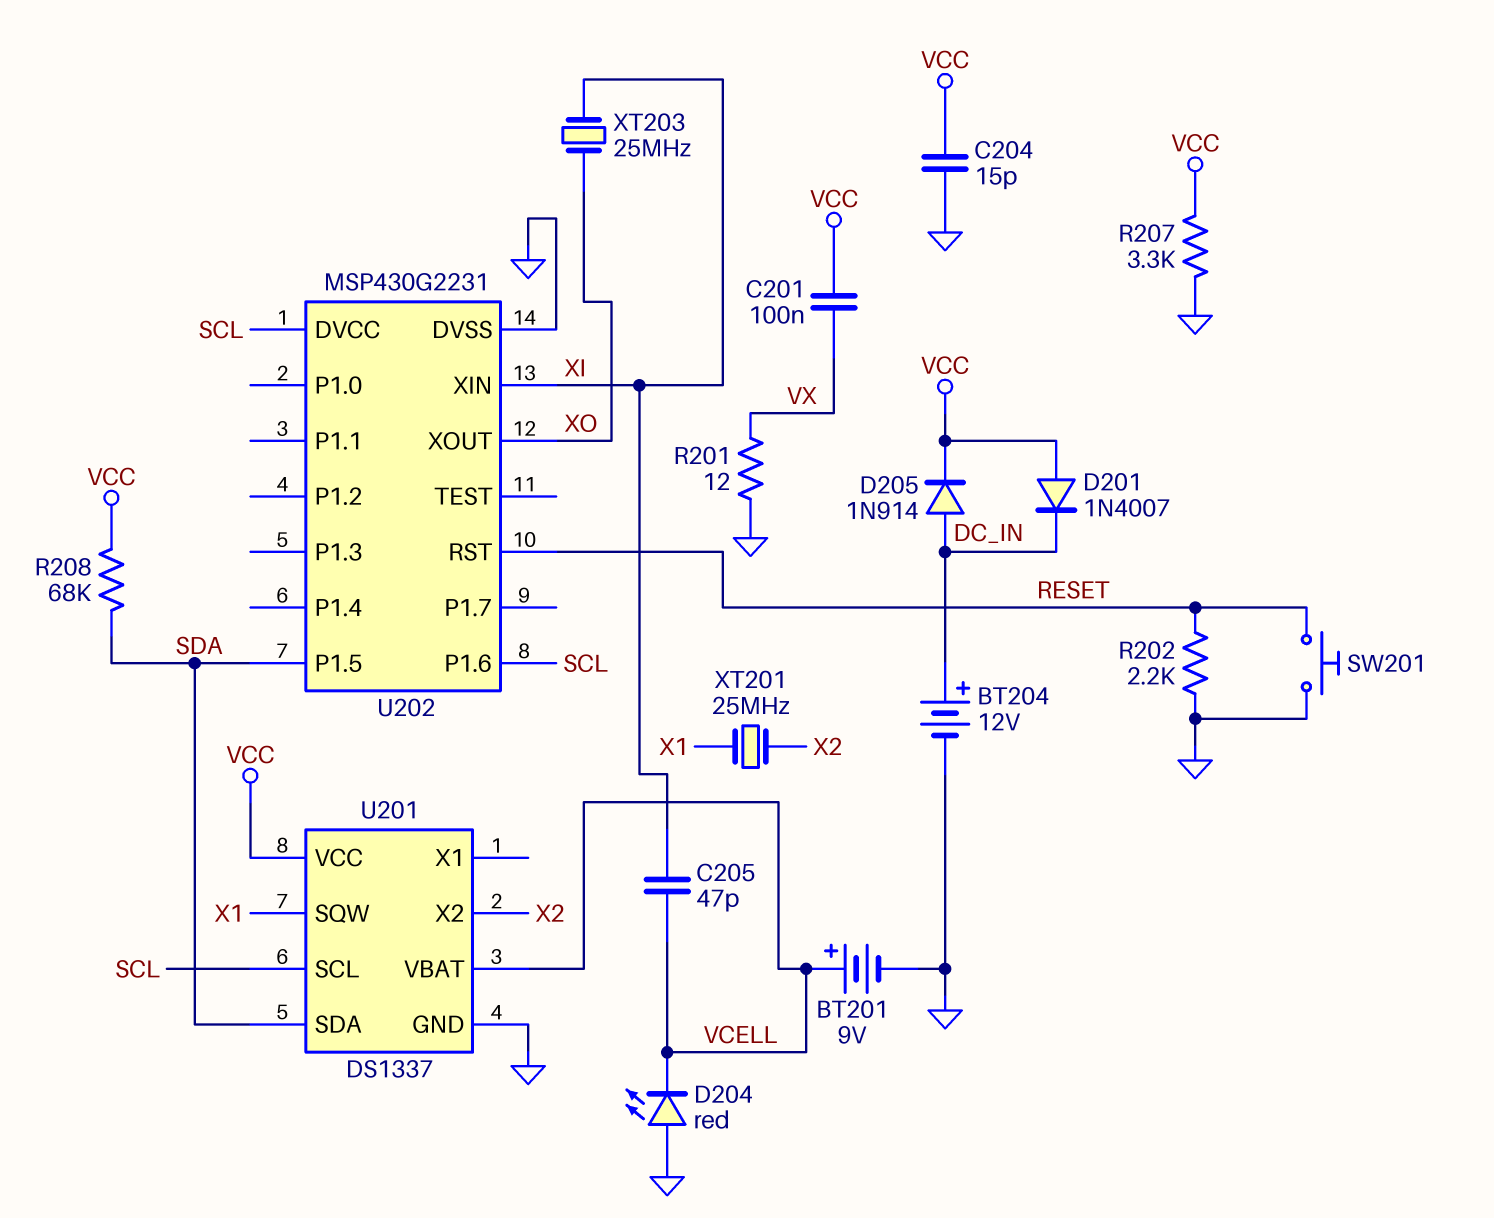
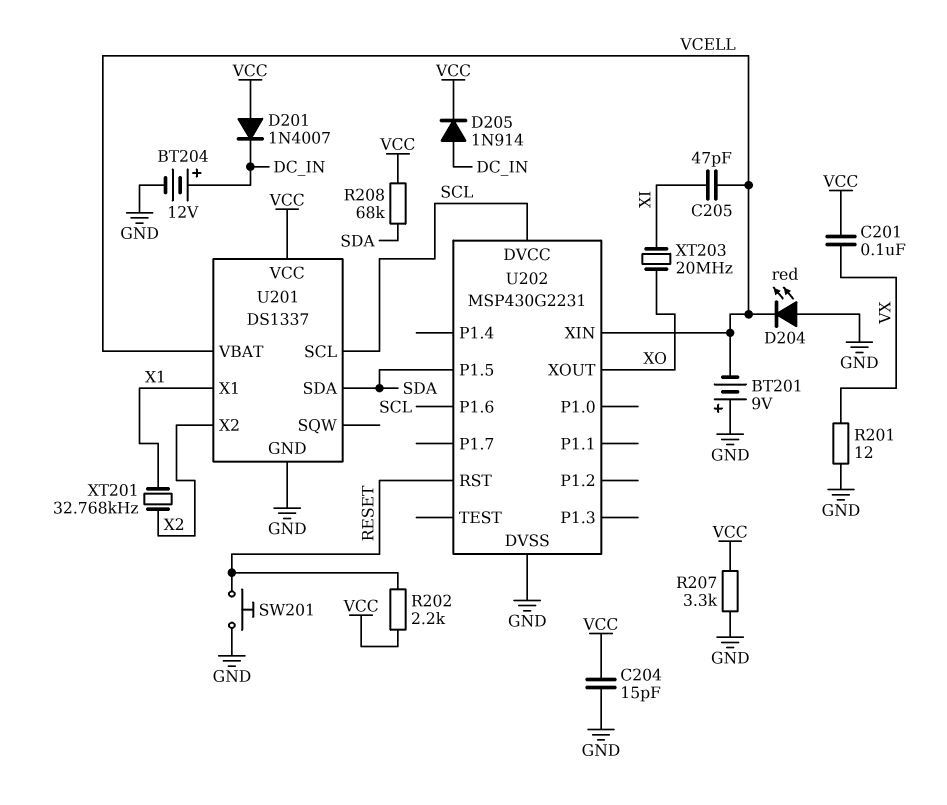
BT201: 9V (plus VCELL, minus GND) -> 9V (plus GND, minus VCELL)
R202: 2.2k (GND, RESET) -> 2.2k (RESET, VCC)
U201 pin SQW: X1 -> none
U201 pin X1: none -> X1
U202 pin XIN: XI -> VCELL
XT201: 25MHz (X1, X2) -> 32.768kHz (X1, X2)
XT203: 25MHz (XI, XO) -> 20MHz (XI, XO)

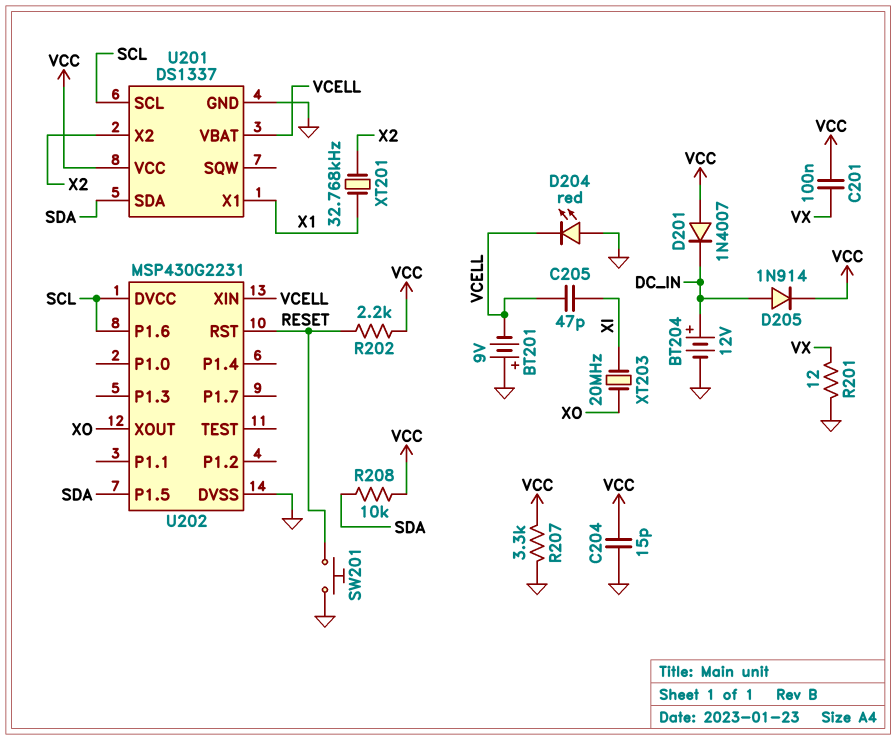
R208: 68k (SDA, VCC) -> 10k (SDA, VCC)

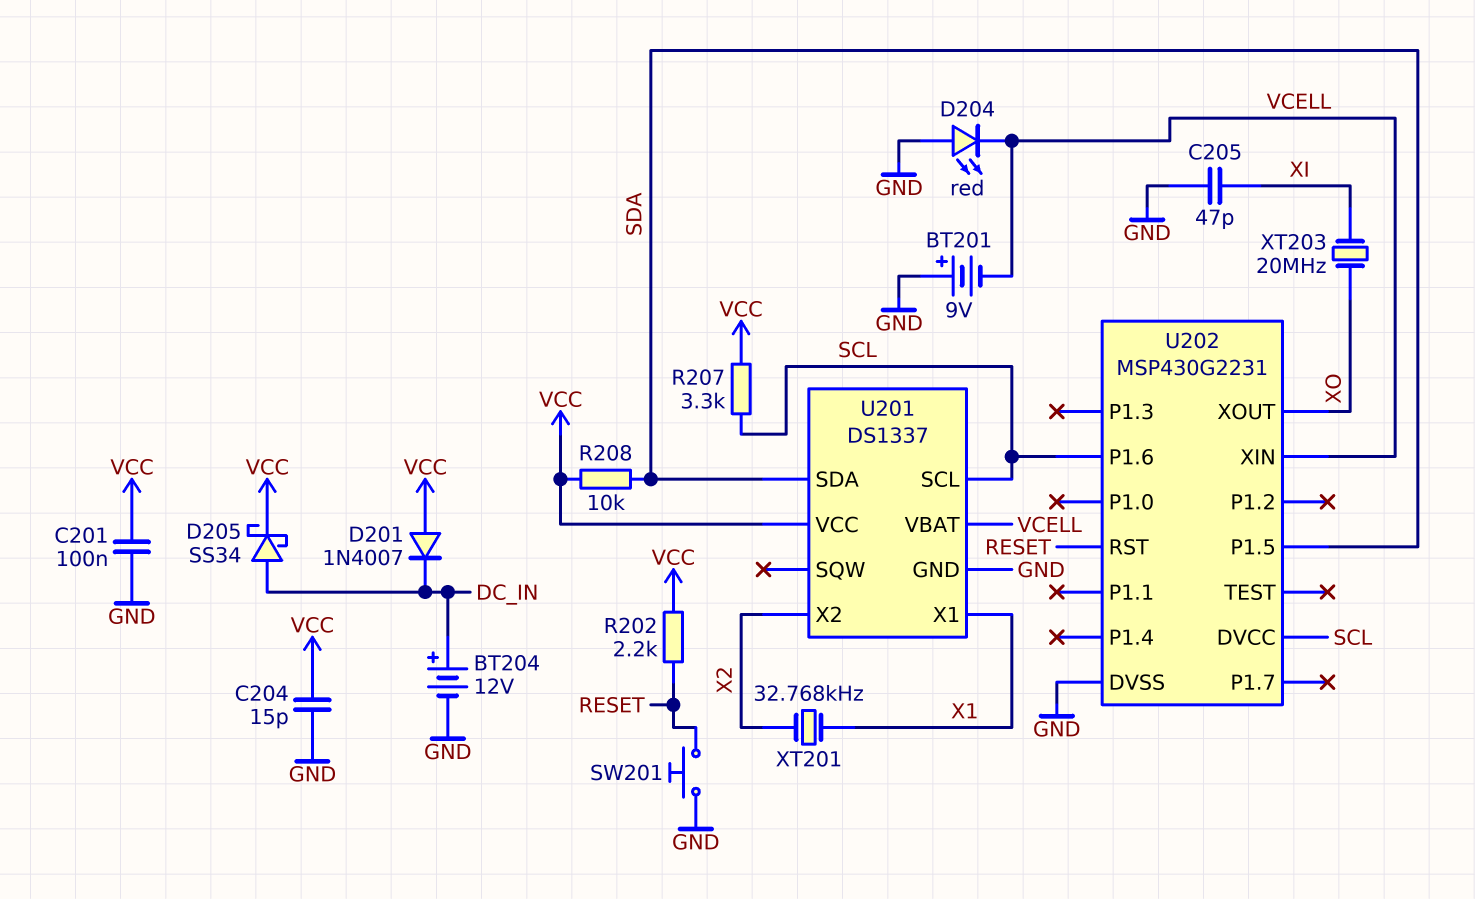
C201: 100nF (VCC, VX) -> 100nF (GND, VCC)
C205: 47pF (VCELL, XI) -> 47pF (GND, XI)
D205: diode 1N914 (A DC_IN, K VCC) -> schottky SS34 (A DC_IN, K VCC)
R201: 12 (GND, VX) -> none
R207: 3.3k (GND, VCC) -> 3.3k (SCL, VCC)

